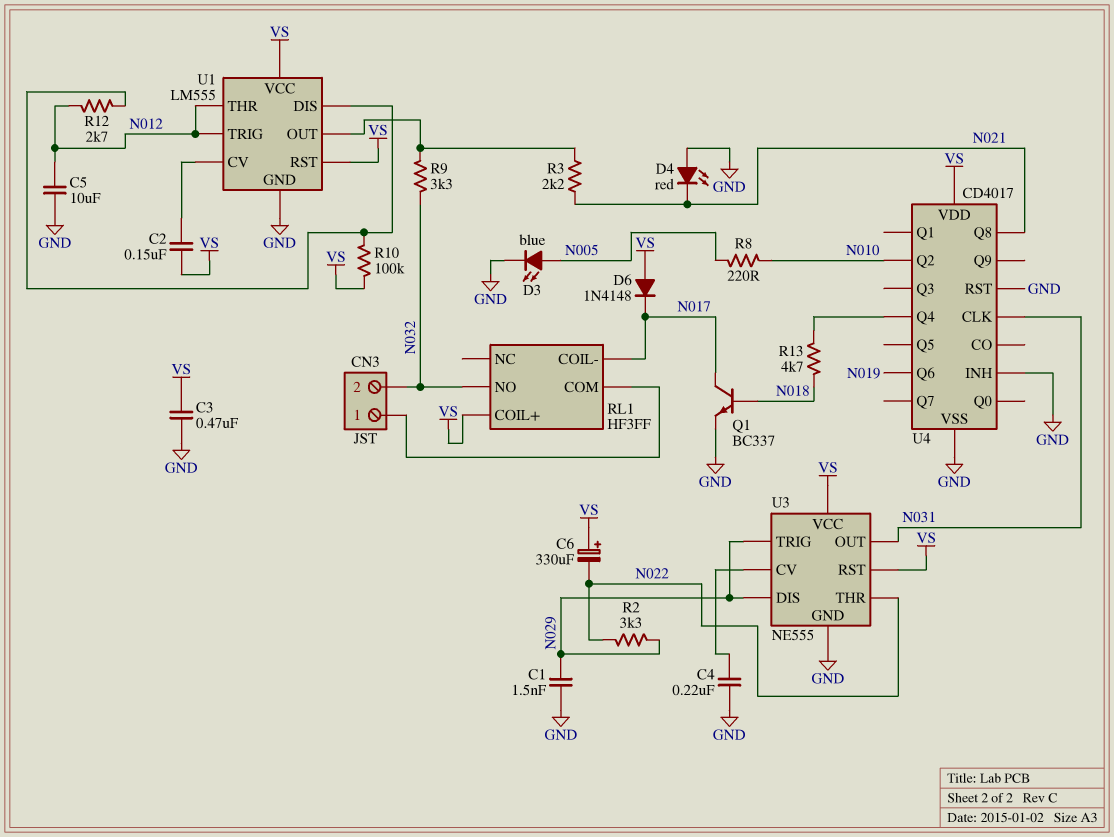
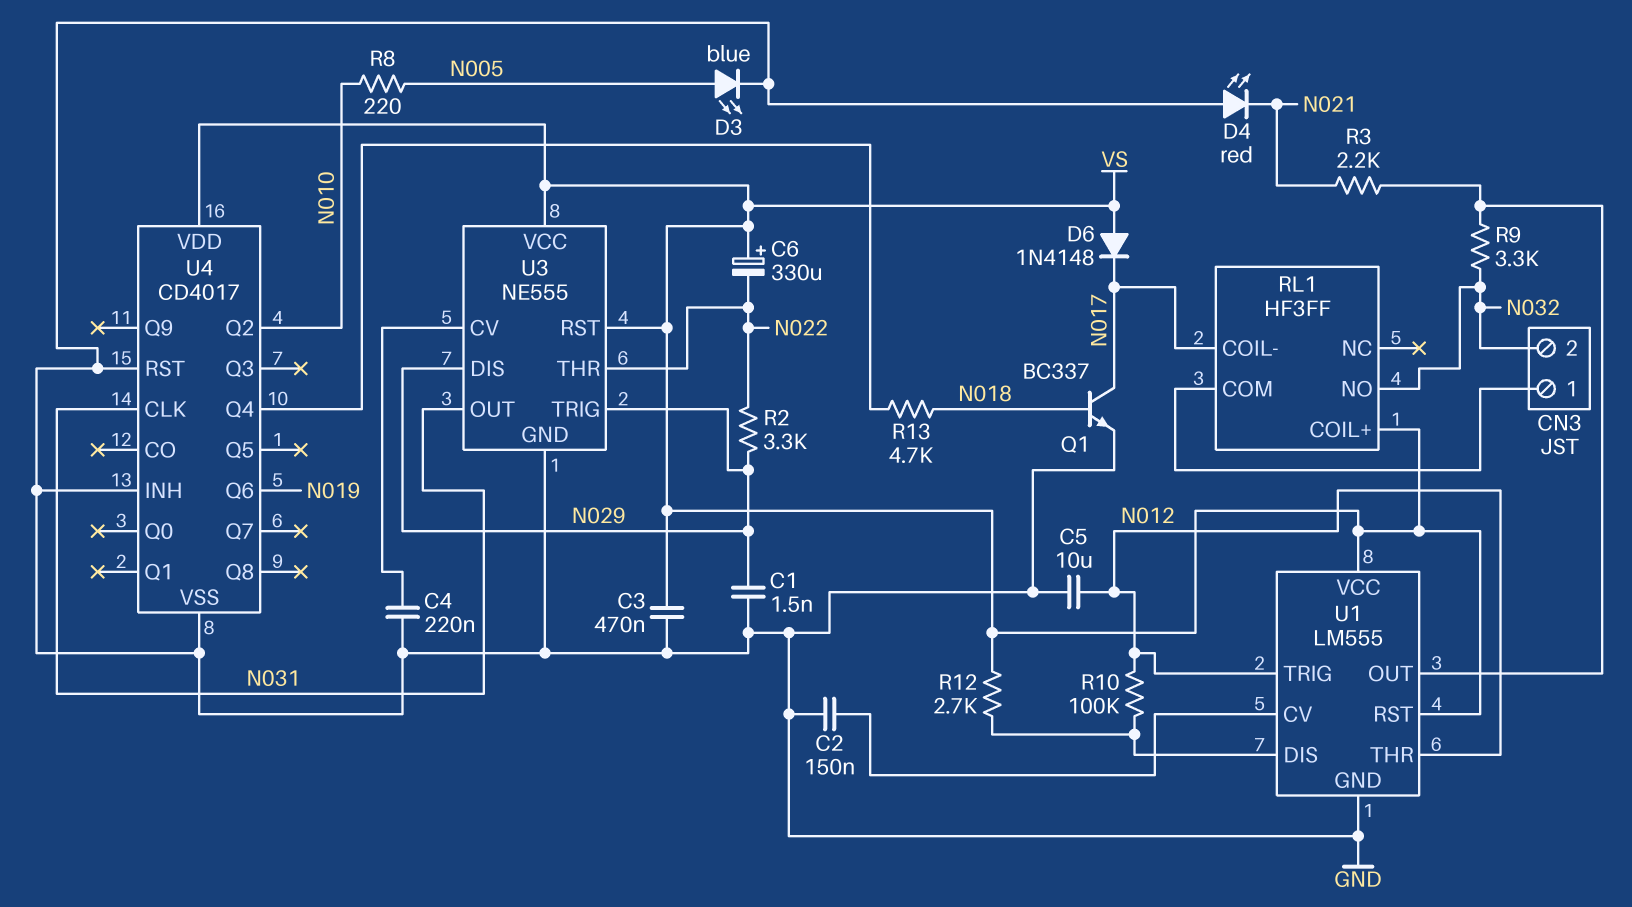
C2: 150nF (U1/CV, VS) -> 150nF (GND, U1/CV)
R10: 100k (U1/DIS, VS) -> 100k (N012, U1/DIS)
R12: 2.7k (N012, U1/DIS) -> 2.7k (U1/DIS, VS)
U4 pin Q8: N021 -> none

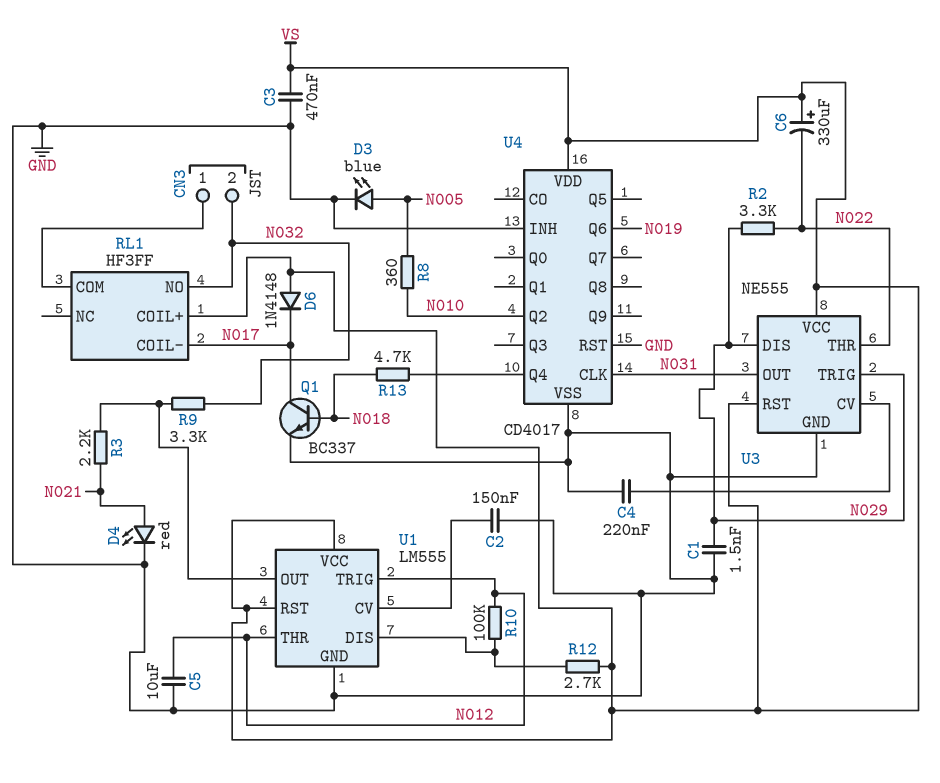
D4: LED red (A GND, K N021) -> LED red (A N021, K GND)
R8: 220 (N005, N010) -> 360 (N005, N010)

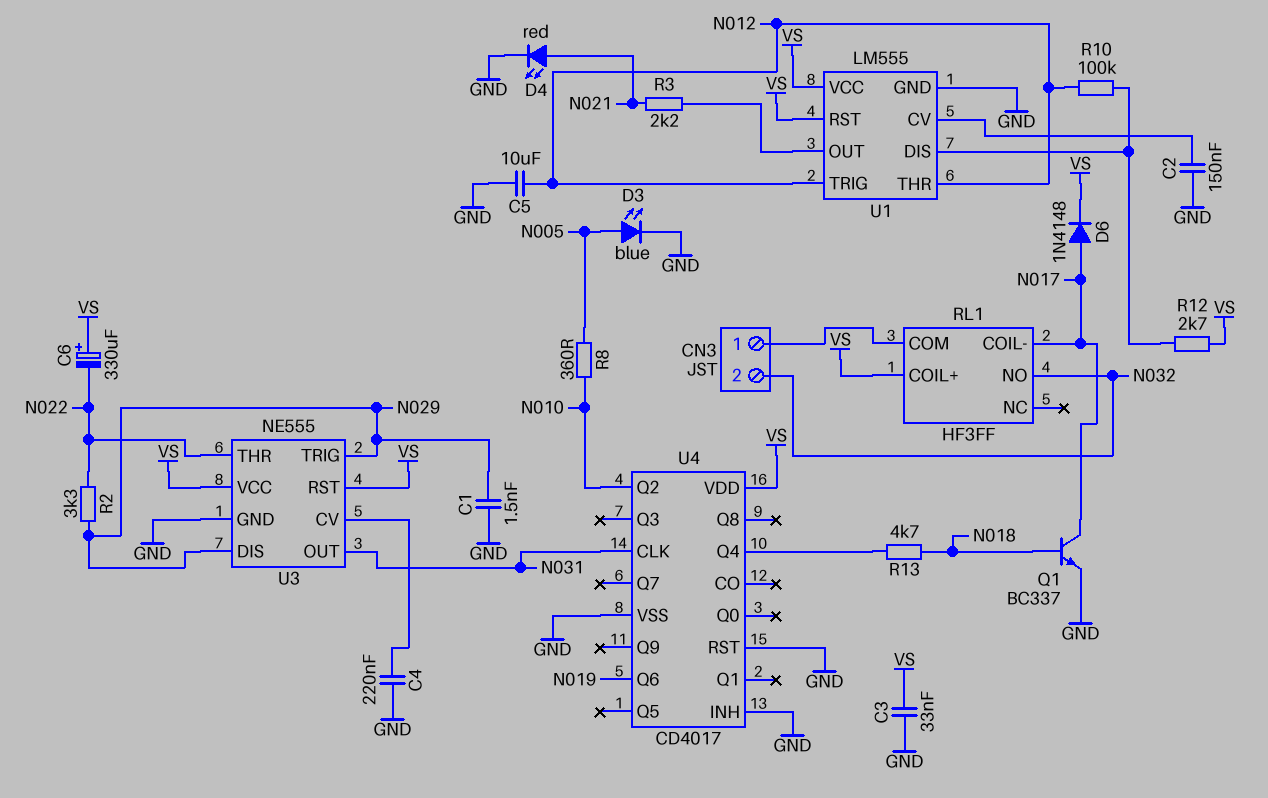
C3: 470nF (GND, VS) -> 33nF (GND, VS)
D6: diode 1N4148 (A VS, K N017) -> diode 1N4148 (A N017, K VS)
R9: 3.3k (N032, U1/OUT) -> none

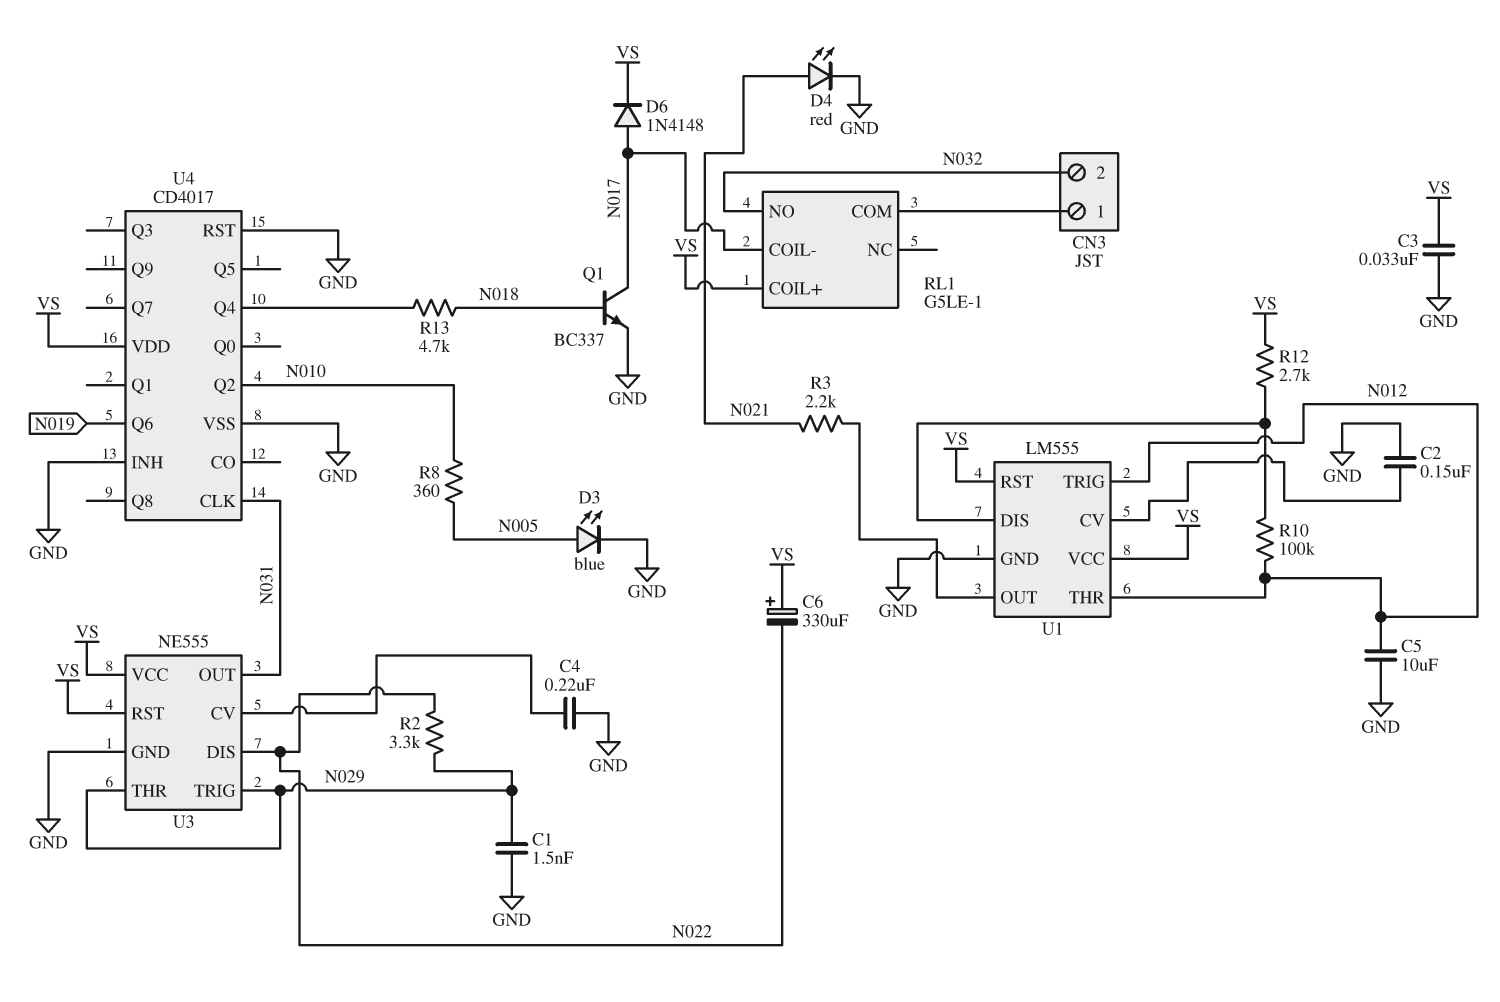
RL1: HF3FF -> G5LE-1
U3 pin DIS: N029 -> N022
U3 pin THR: N022 -> N029

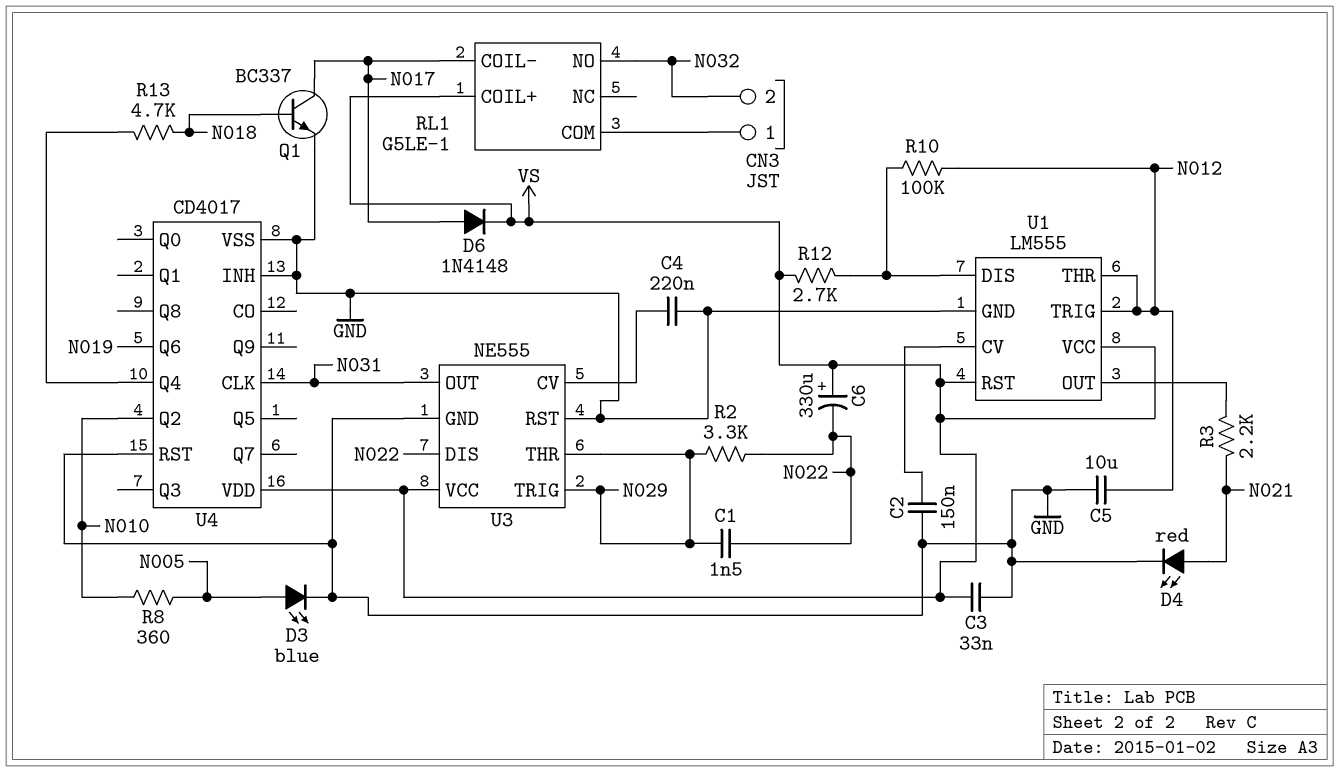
C1: 1.5nF (GND, N029) -> 1.5nF (N022, N029)
U3 pin RST: VS -> GND

